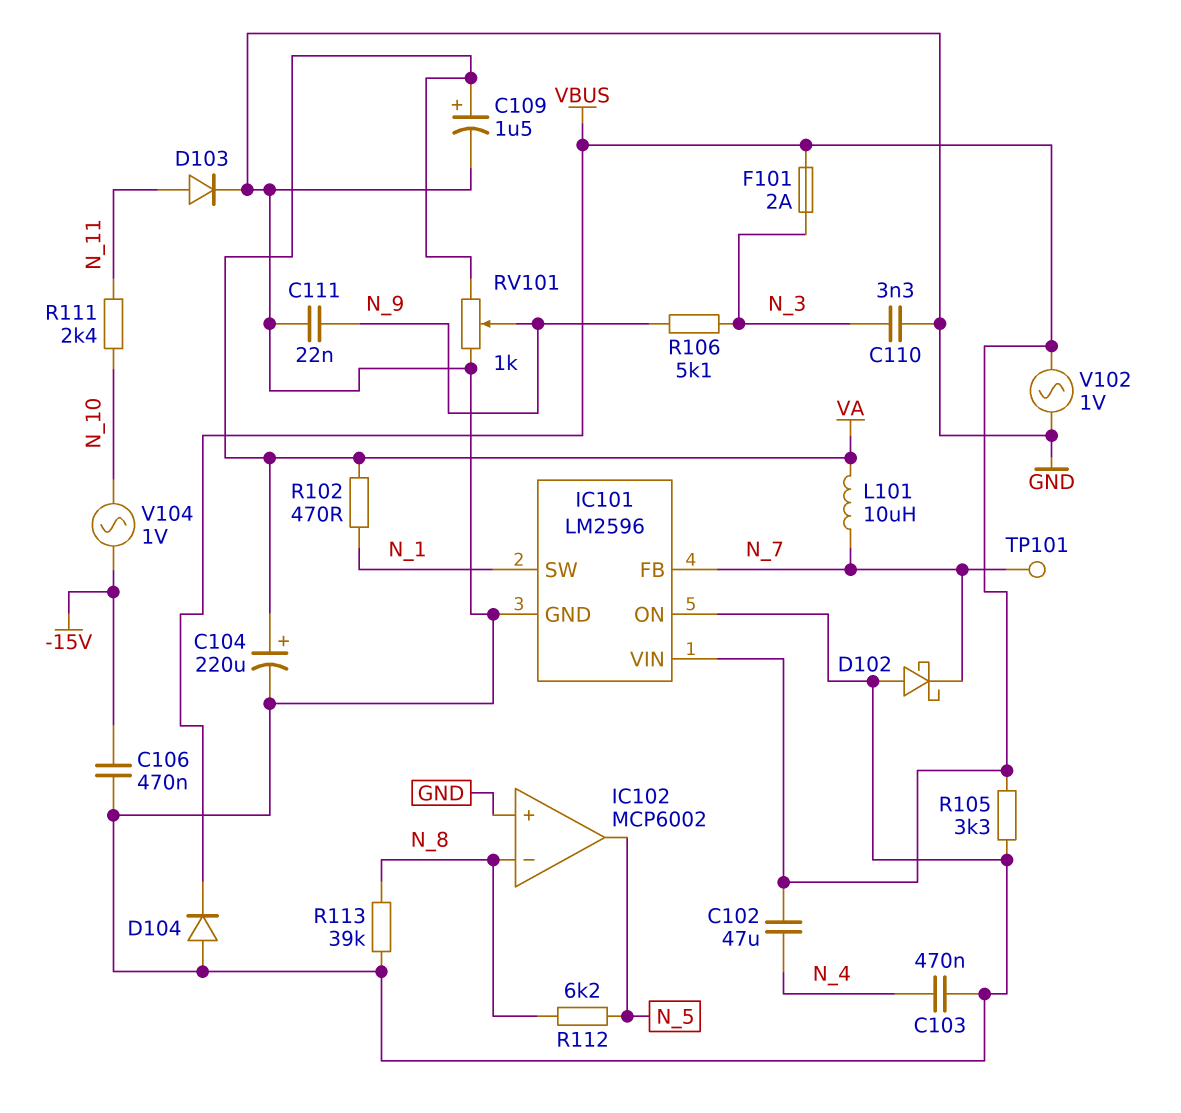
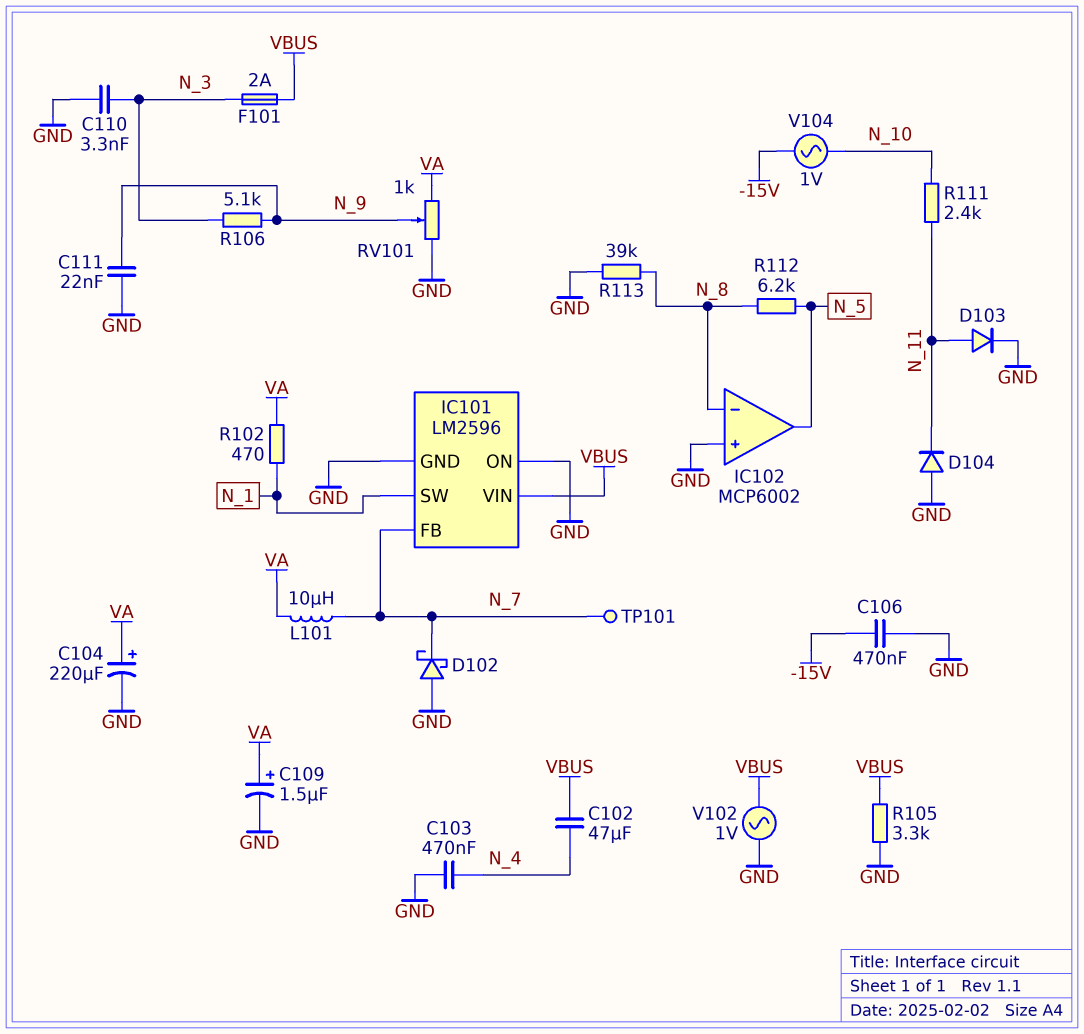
D104: diode (A GND, K VBUS) -> diode (A GND, K N_11)

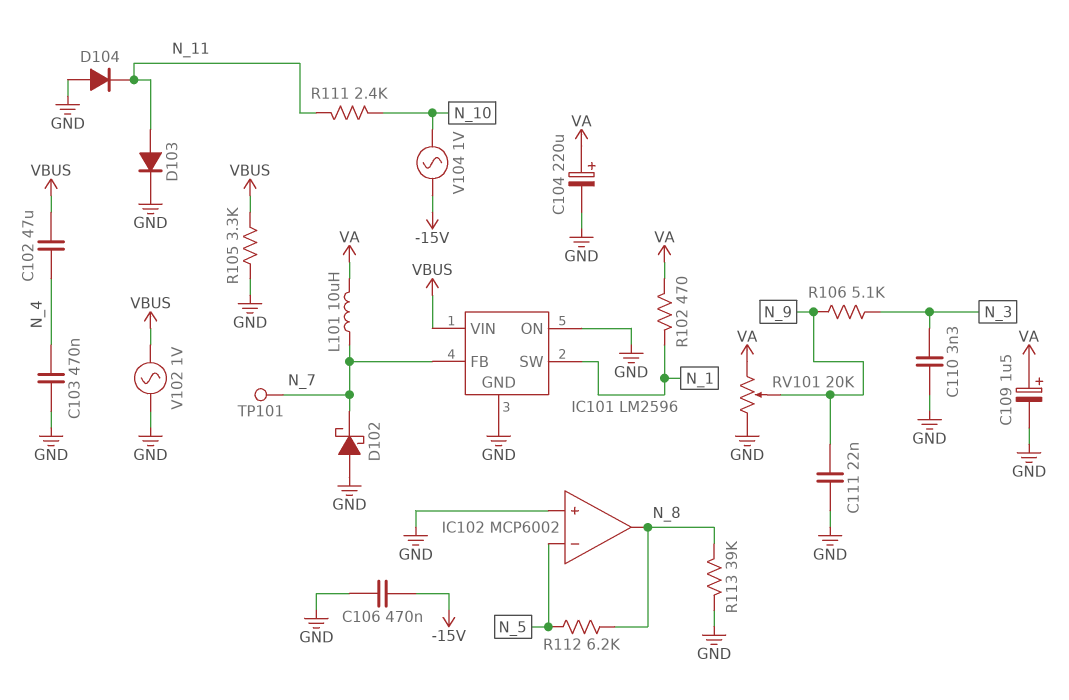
F101: 2A (N_3, VBUS) -> none
IC102 pin in-: N_8 -> N_5
IC102 pin out: N_5 -> N_8
RV101: 1k (GND, VA, wiper N_9) -> 20k (GND, VA, wiper N_9)

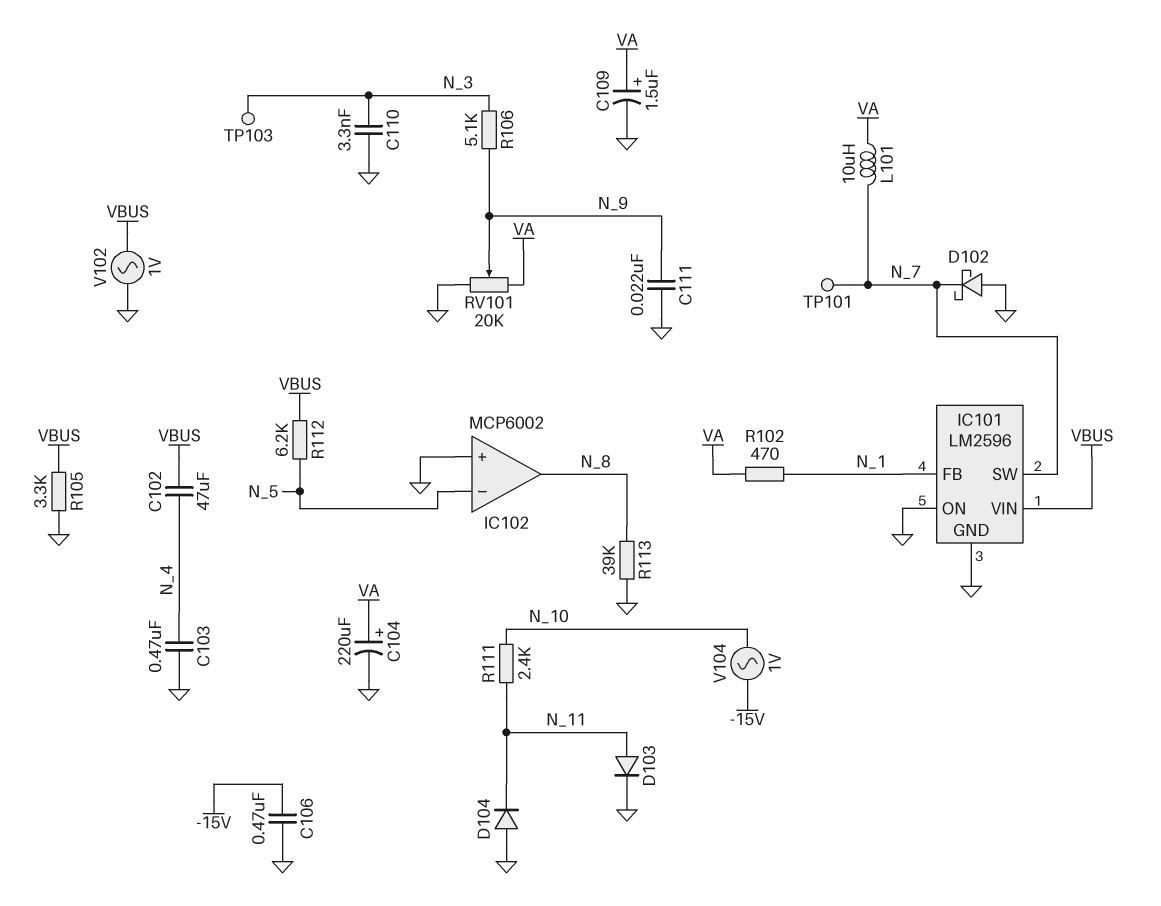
IC101 pin FB: N_7 -> N_1
IC101 pin SW: N_1 -> N_7
R112: 6.2k (N_5, N_8) -> 6.2k (N_5, VBUS)
TP103: none -> test point (N_3)

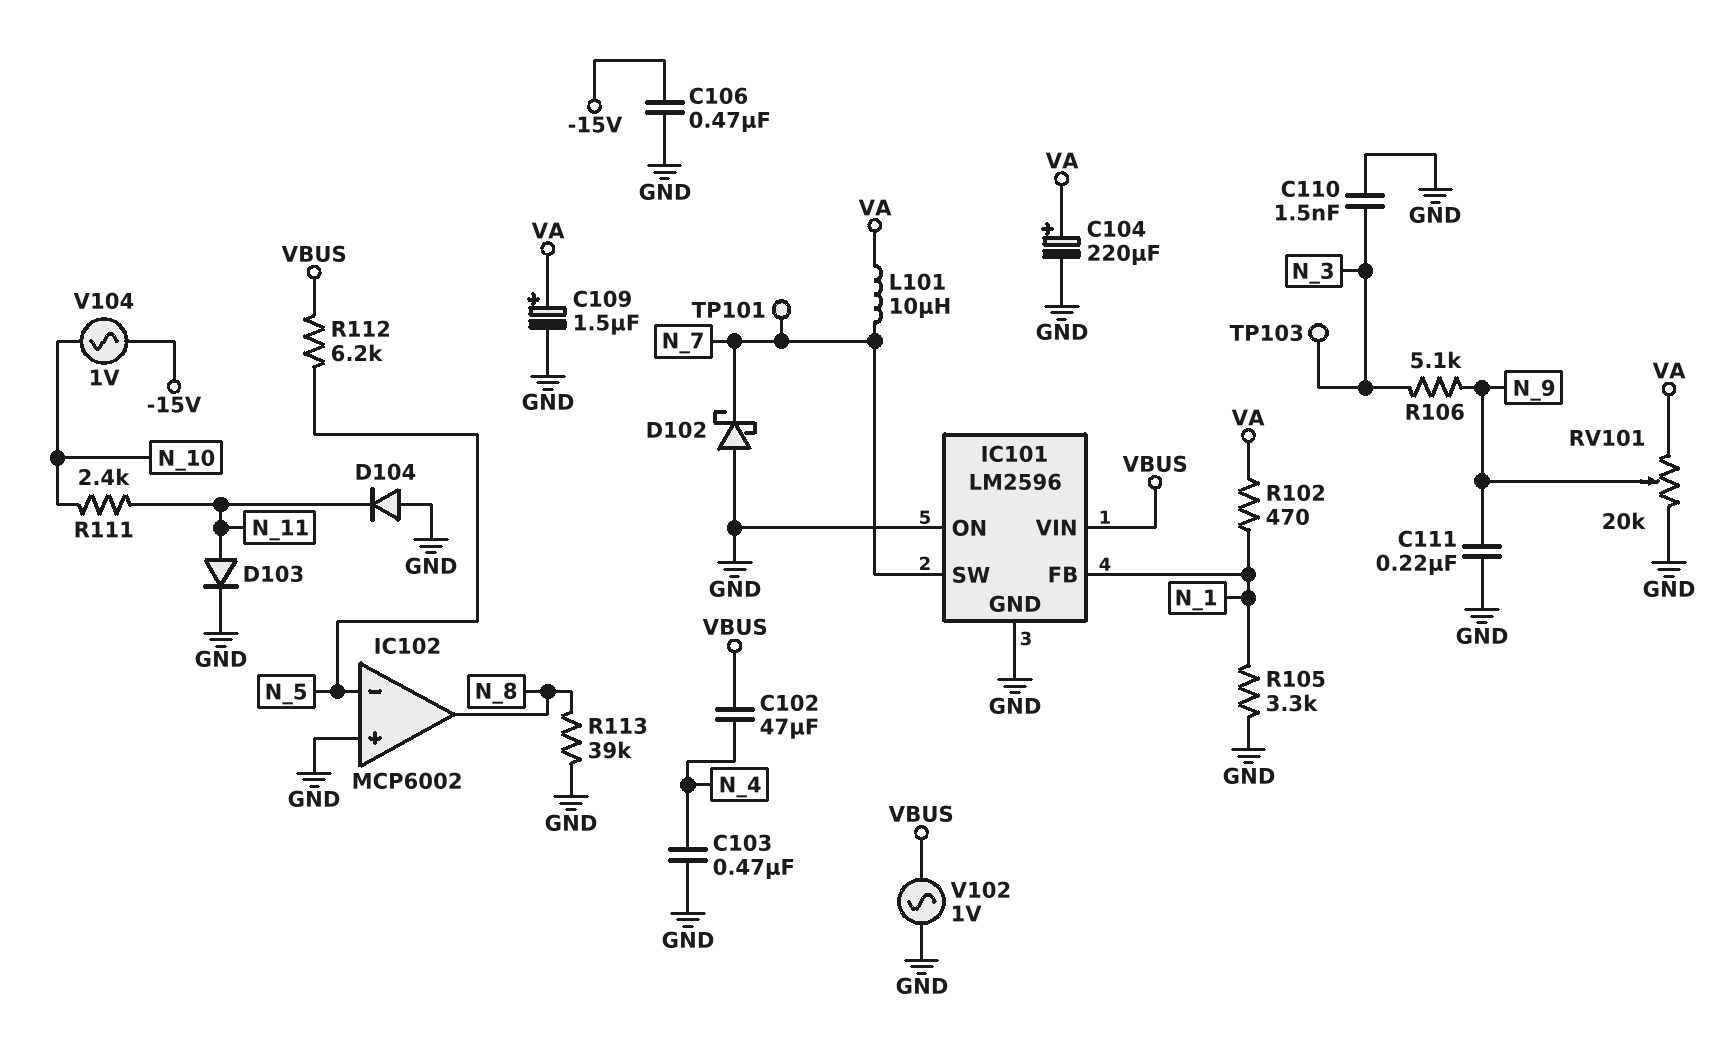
C110: 3.3nF (GND, N_3) -> 1.5nF (GND, N_3)
C111: 22nF (GND, N_9) -> 220nF (GND, N_9)
R105: 3.3k (GND, VBUS) -> 3.3k (GND, N_1)

